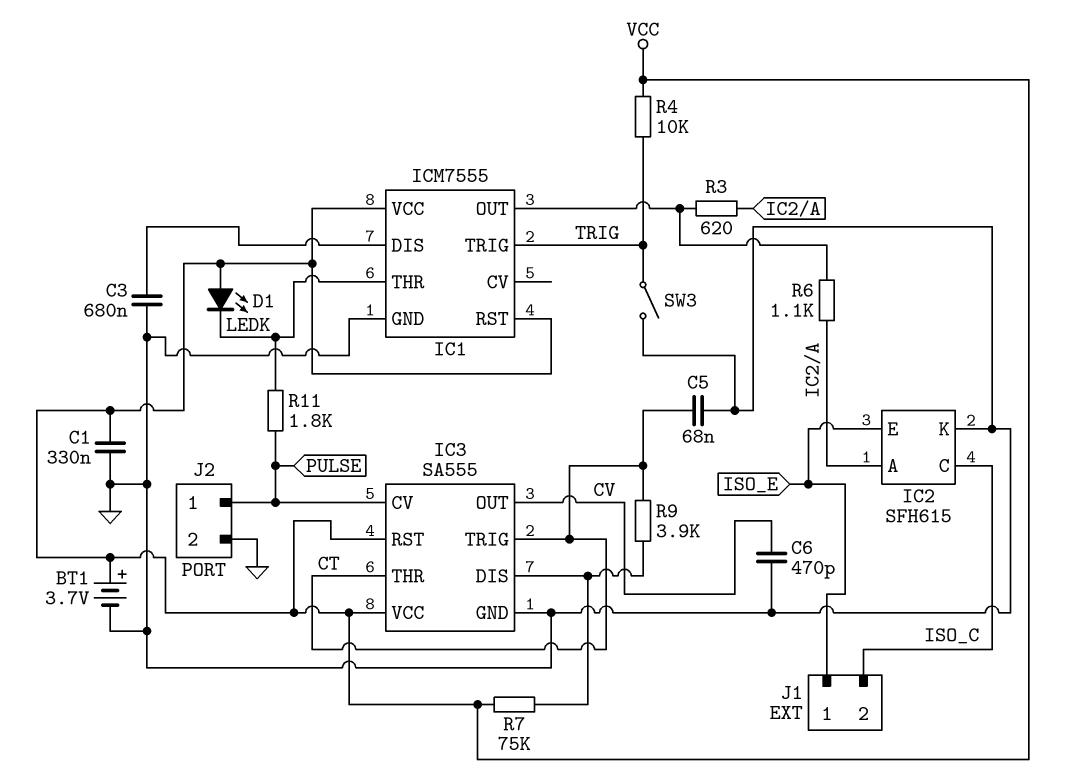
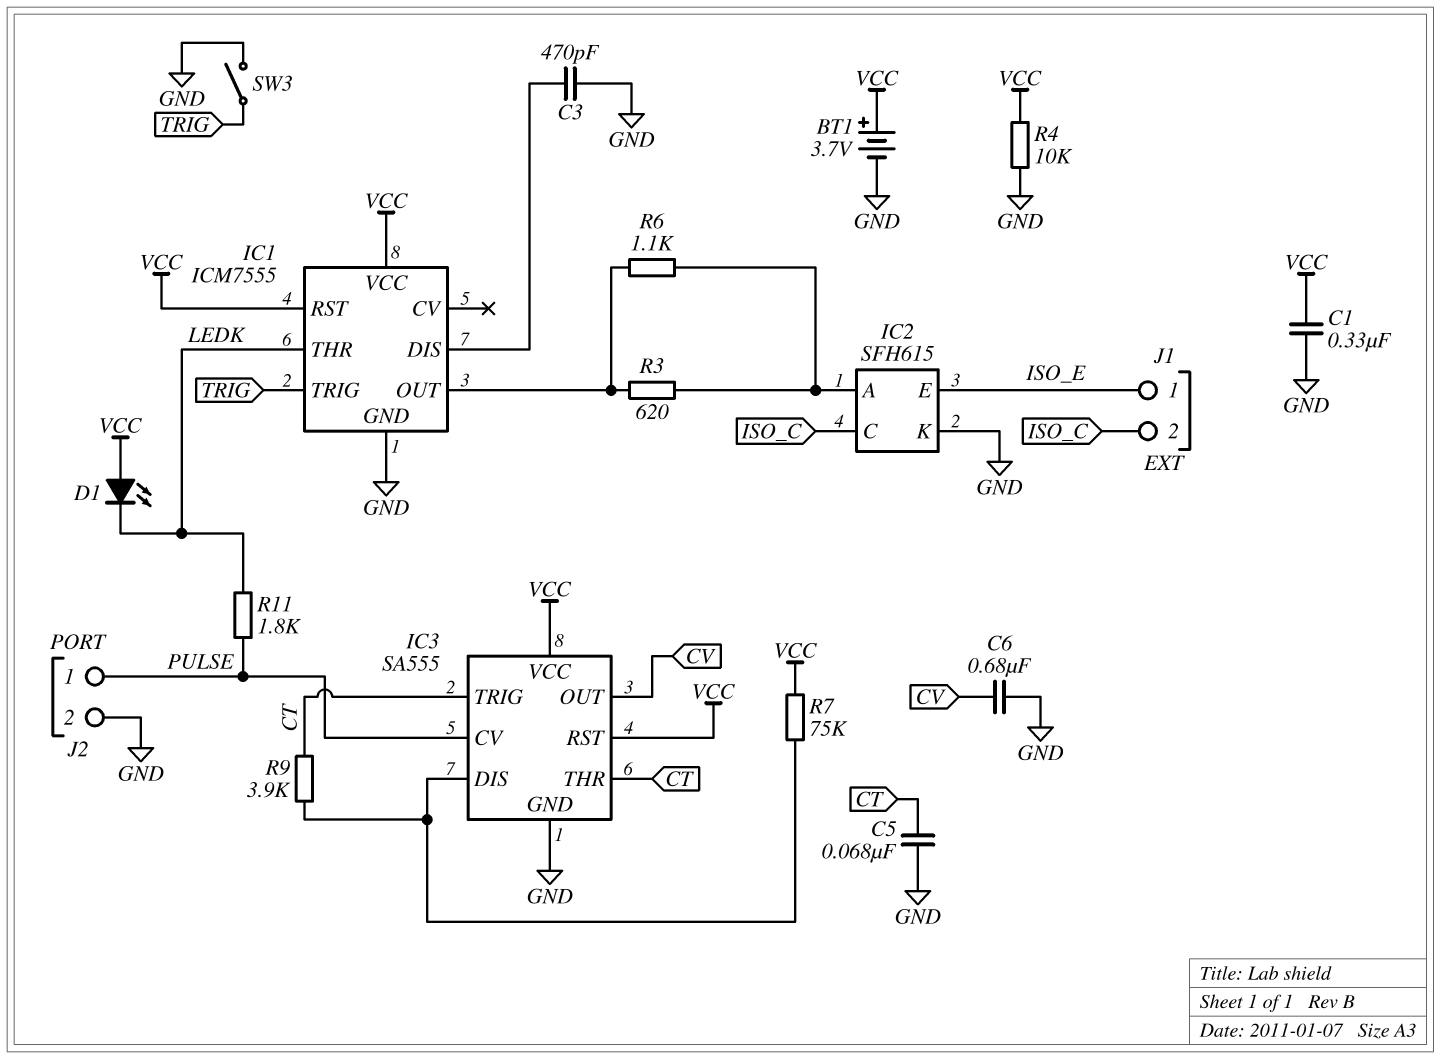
C3: 680nF (GND, IC1/DIS) -> 470pF (GND, IC1/DIS)
C6: 470pF (CV, GND) -> 680nF (CV, GND)
R4: 10k (TRIG, VCC) -> 10k (GND, VCC)

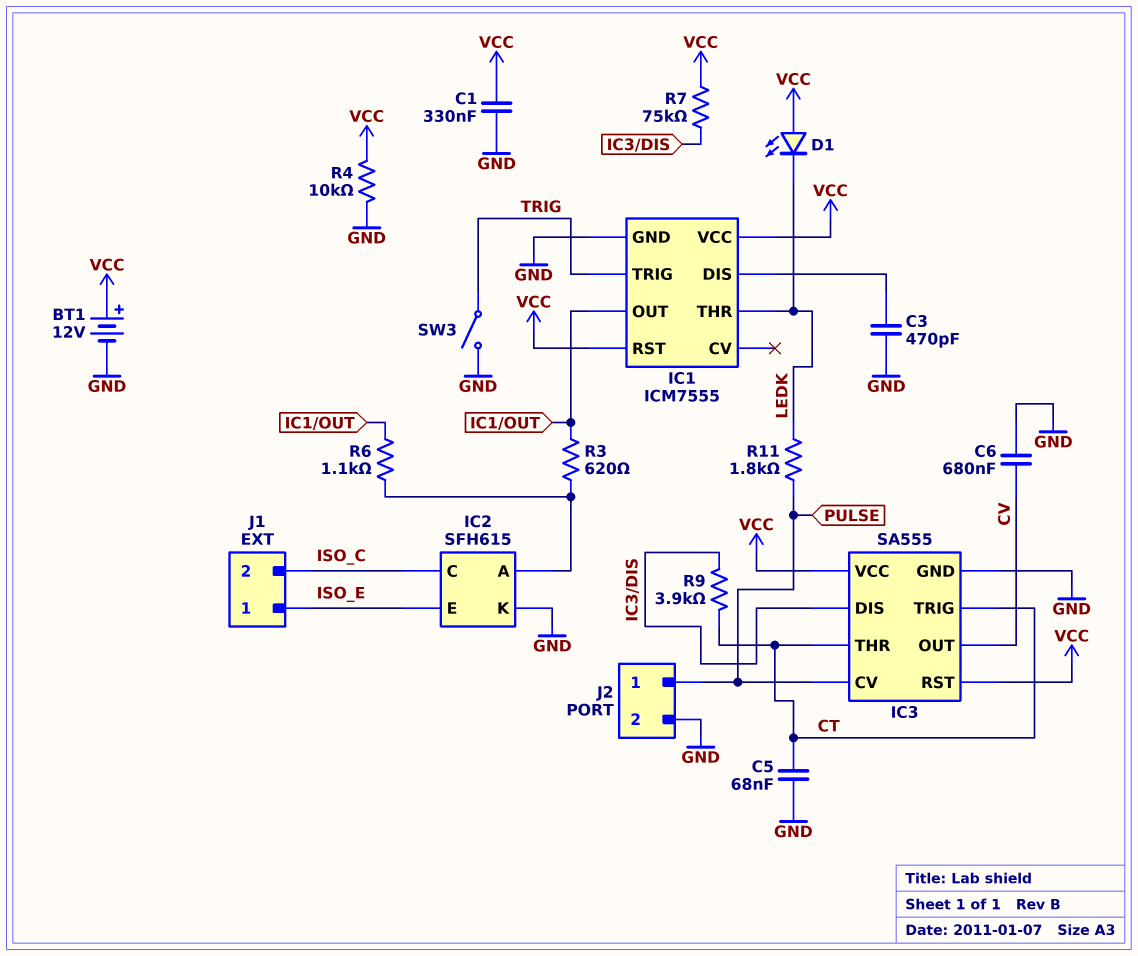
BT1: 3.7V (plus VCC, minus GND) -> 12V (plus VCC, minus GND)

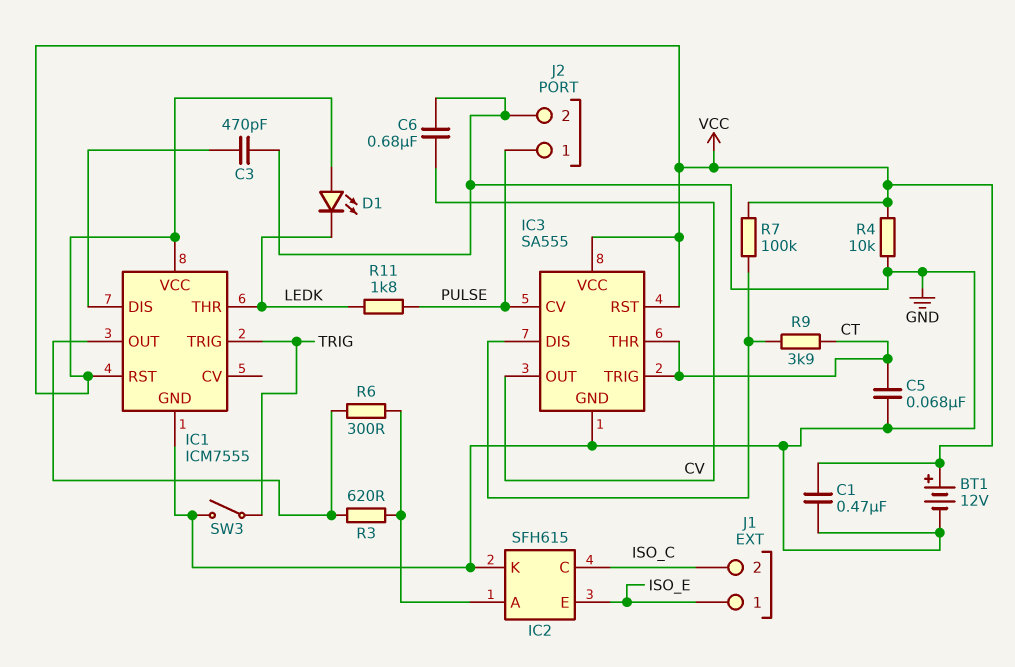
C1: 330nF (GND, VCC) -> 470nF (GND, VCC)
R6: 1.1k (IC1/OUT, IC2/A) -> 300 (IC1/OUT, IC2/A)
R7: 75k (IC3/DIS, VCC) -> 100k (IC3/DIS, VCC)

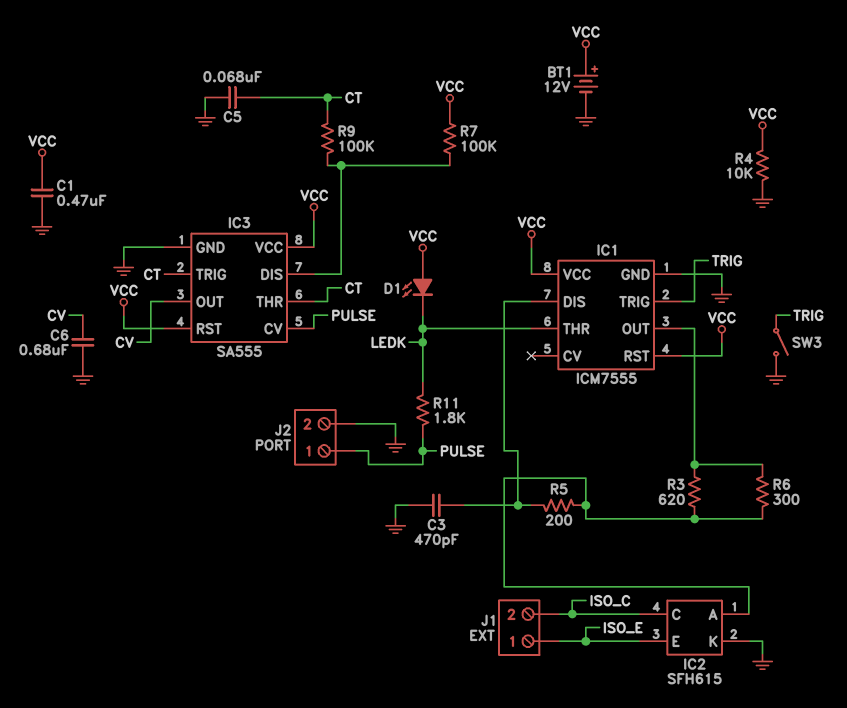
R5: none -> 200 (IC1/DIS, IC2/A)
R9: 3.9k (CT, IC3/DIS) -> 100k (CT, IC3/DIS)

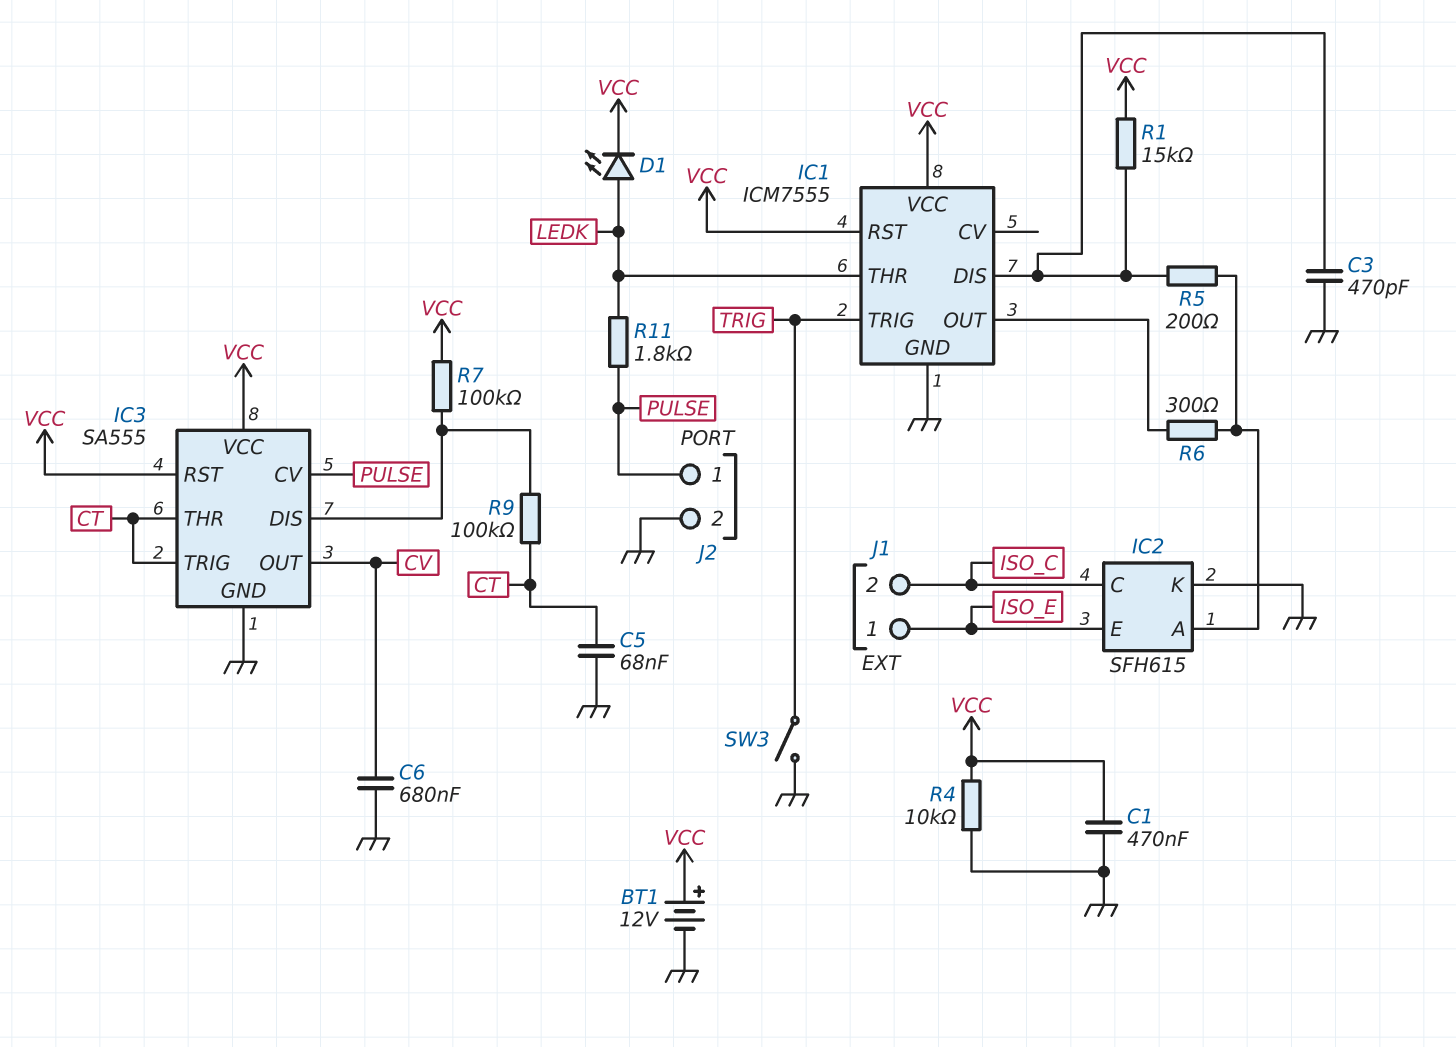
D1: LED (A VCC, K LEDK) -> LED (A LEDK, K VCC)
R1: none -> 15k (IC1/DIS, VCC)
R3: 620 (IC1/OUT, IC2/A) -> none

